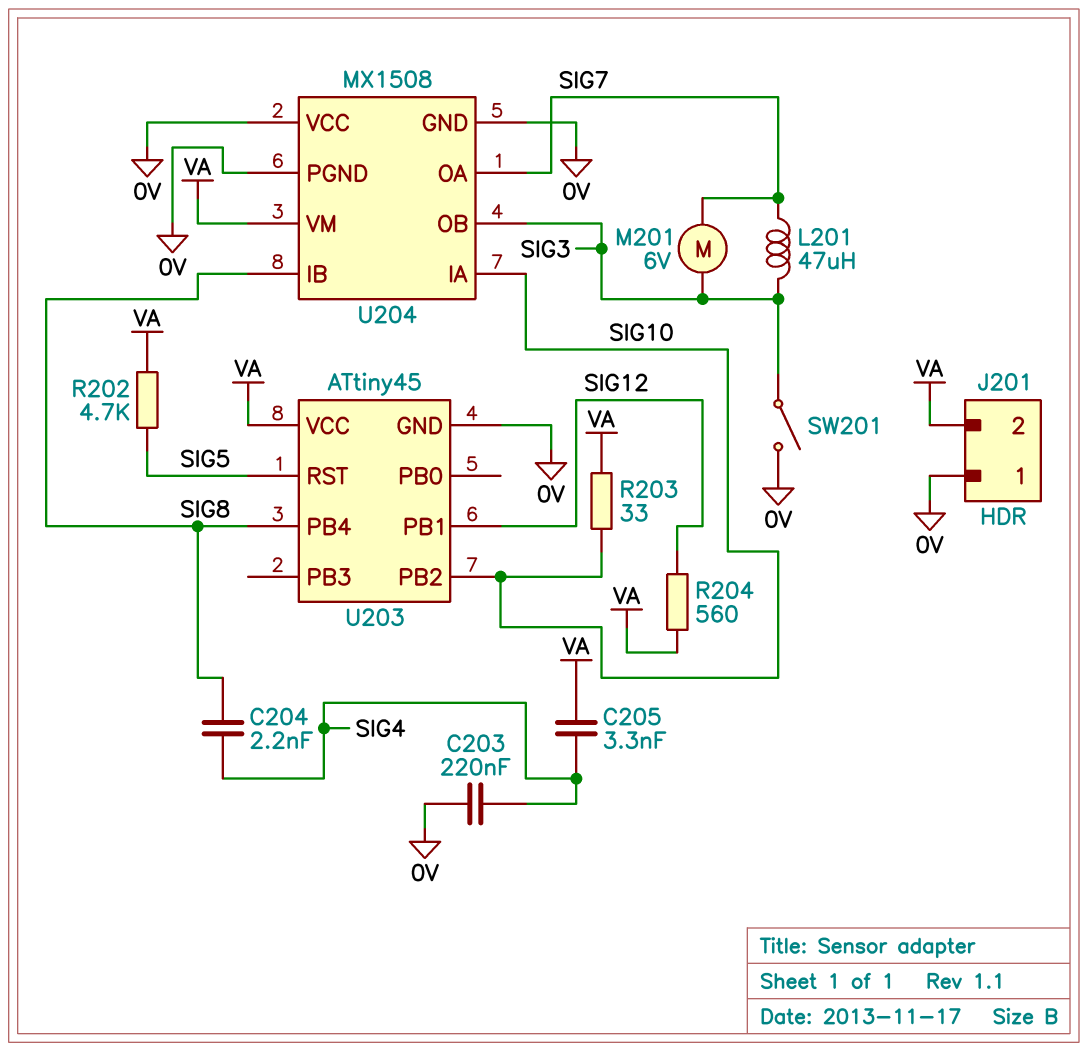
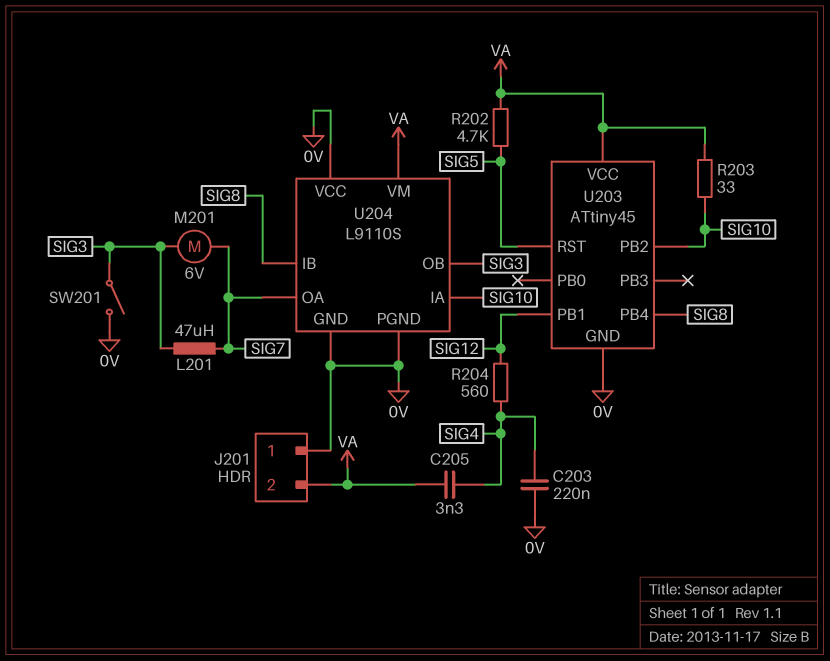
C204: 2.2nF (SIG4, SIG8) -> none
R204: 560 (SIG12, VA) -> 560 (SIG4, SIG12)
U204: MX1508 -> L9110S

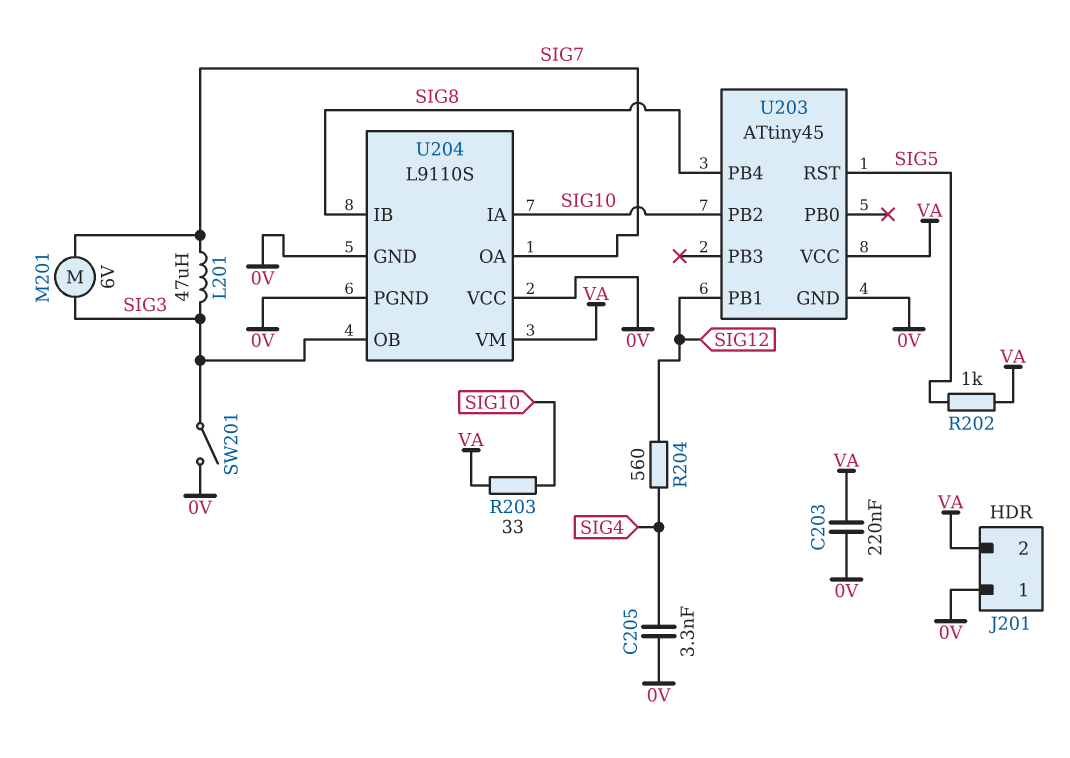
C203: 220nF (0V, SIG4) -> 220nF (0V, VA)
C205: 3.3nF (SIG4, VA) -> 3.3nF (0V, SIG4)
R202: 4.7k (SIG5, VA) -> 1k (SIG5, VA)

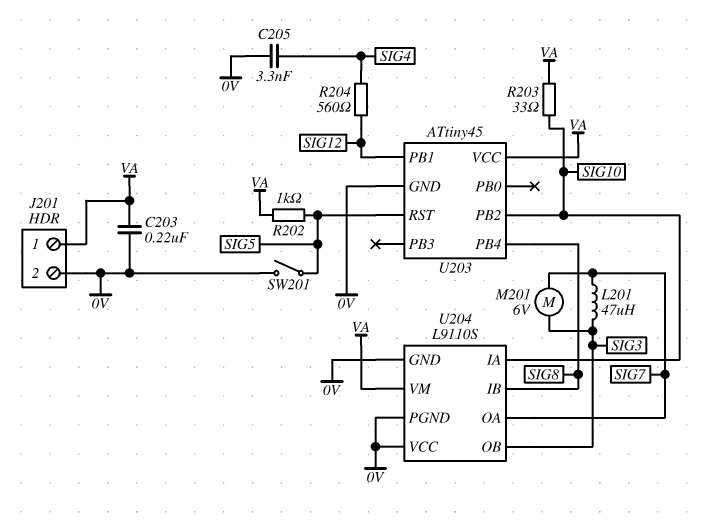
J201 pin 1: 0V -> VA
J201 pin 2: VA -> 0V
SW201: switch (0V, SIG3) -> switch (0V, SIG5)

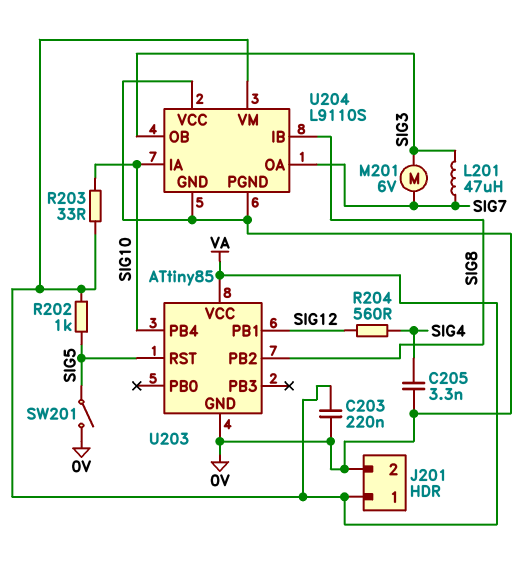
U203: ATtiny45 -> ATtiny85
U203 pin PB2: SIG10 -> SIG8
U203 pin PB4: SIG8 -> SIG10

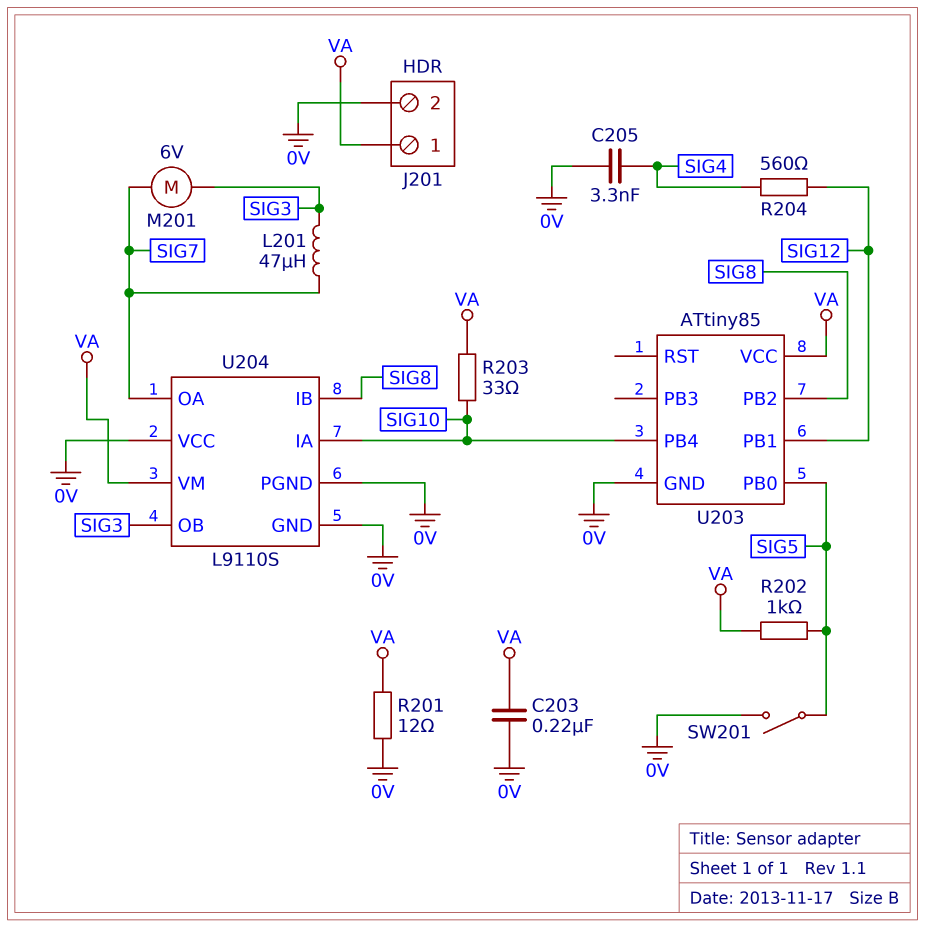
R201: none -> 12 (0V, VA)
U203 pin PB0: none -> SIG5
U203 pin RST: SIG5 -> none

